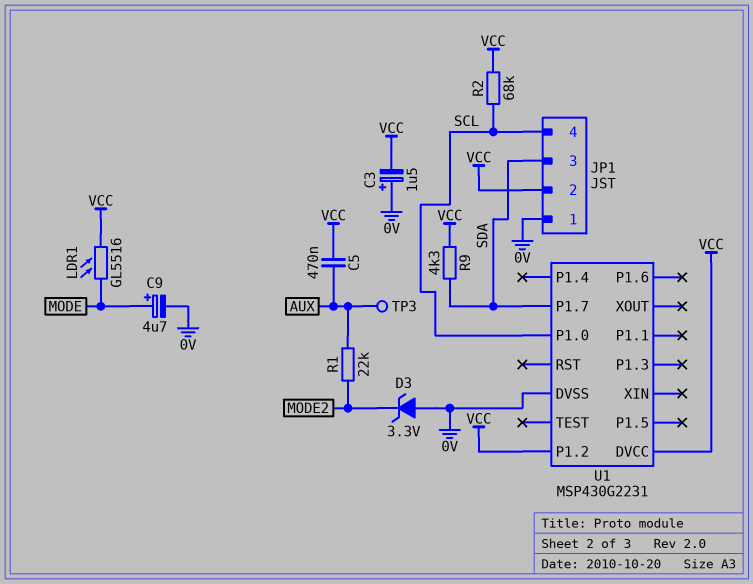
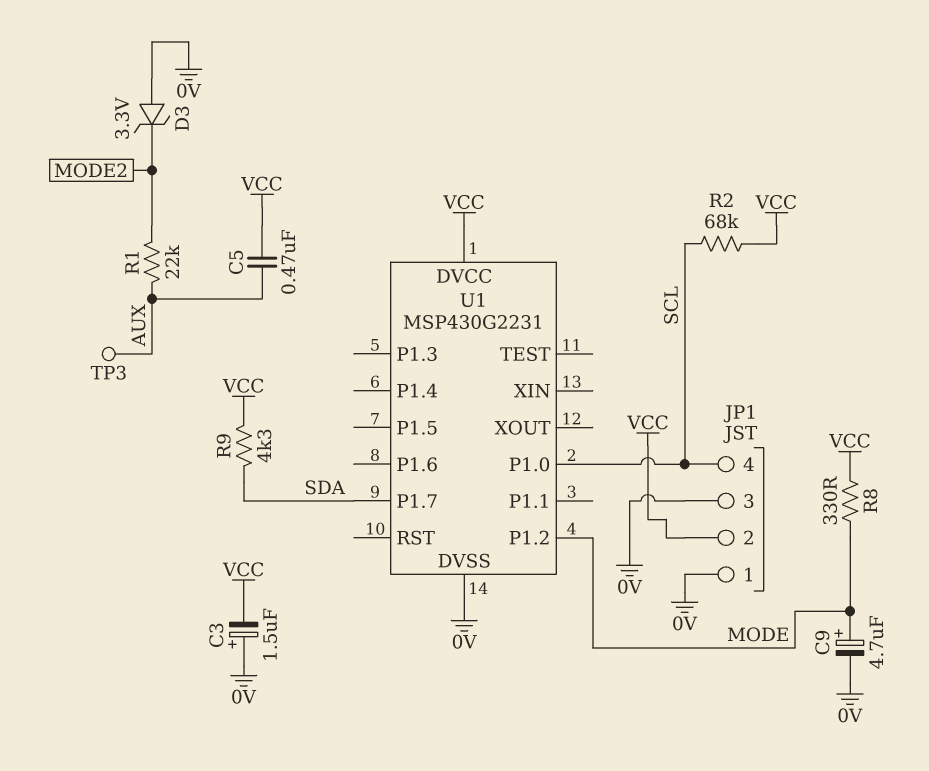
JP1 pin 3: SDA -> 0V
LDR1: GL5516 (MODE, VCC) -> none
R8: none -> 330 (MODE, VCC)
U1 pin P1.2: VCC -> MODE

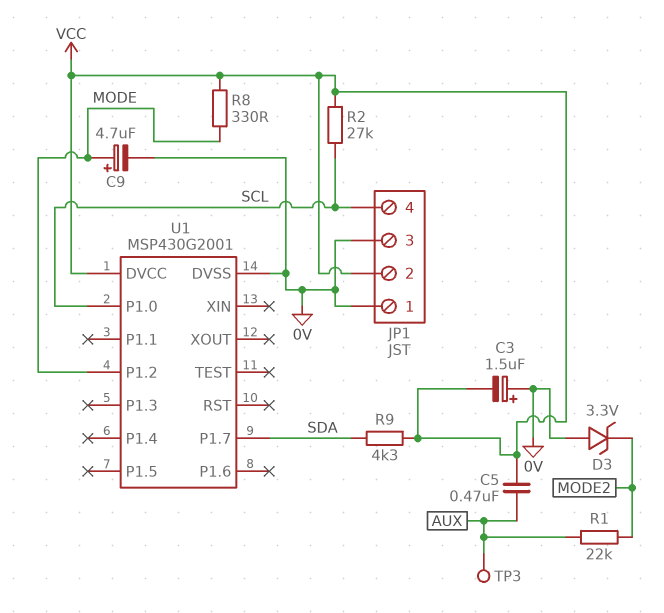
R2: 68k (SCL, VCC) -> 27k (SCL, VCC)
U1: MSP430G2231 -> MSP430G2001

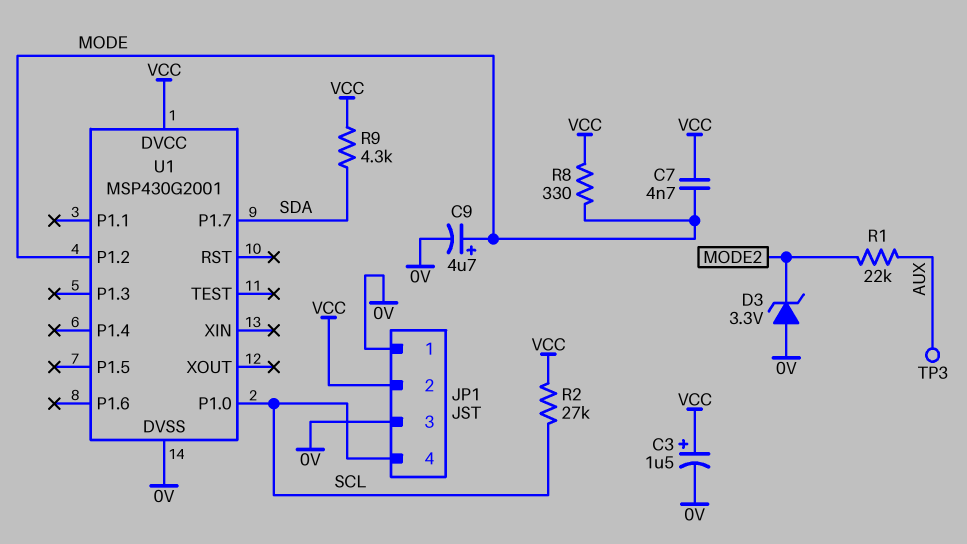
C3: 1.5uF (plus 0V, minus VCC) -> 1.5uF (plus VCC, minus 0V)
C5: 470nF (AUX, VCC) -> none
C7: none -> 4.7nF (MODE, VCC)

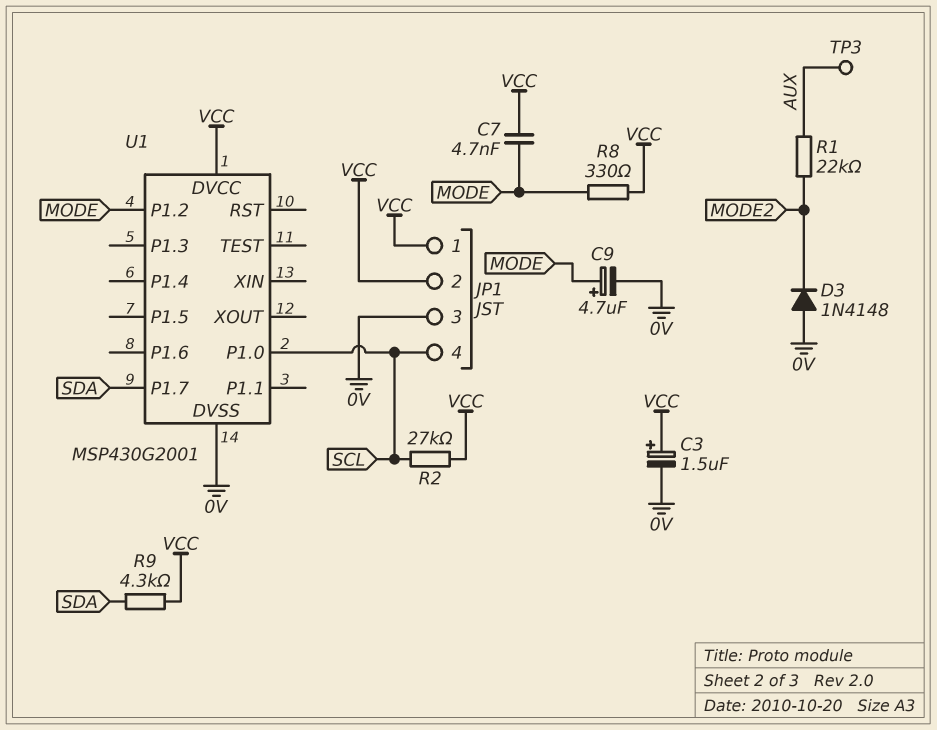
D3: zener 3.3V (A 0V, K MODE2) -> diode 1N4148 (A 0V, K MODE2)
JP1 pin 1: 0V -> VCC

